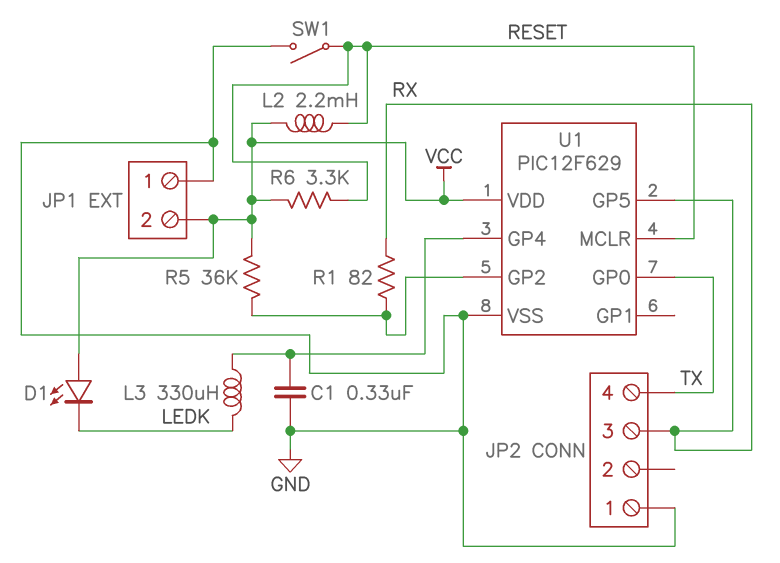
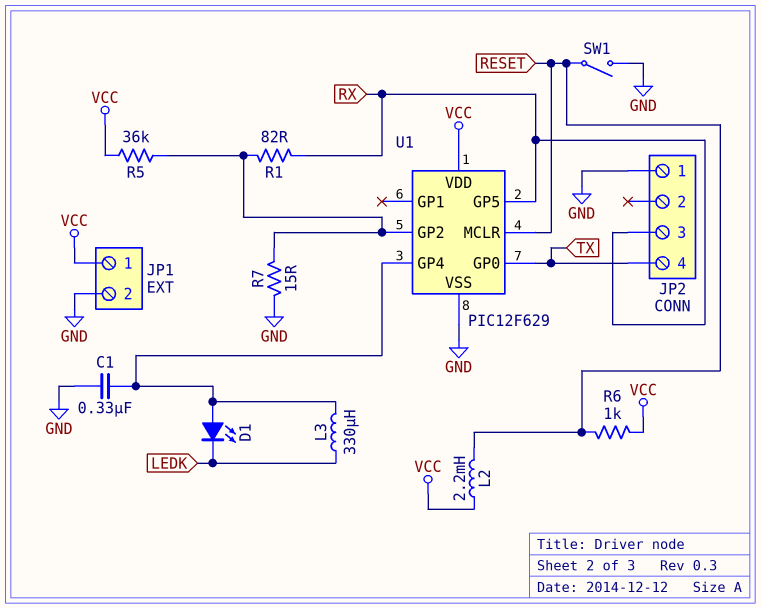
D1: LED (A VCC, K LEDK) -> LED (A U1/GP4, K LEDK)
JP1 pin 1: GND -> VCC
JP1 pin 2: VCC -> GND
R6: 3.3k (RESET, VCC) -> 1k (RESET, VCC)
R7: none -> 15 (GND, U1/GP2)

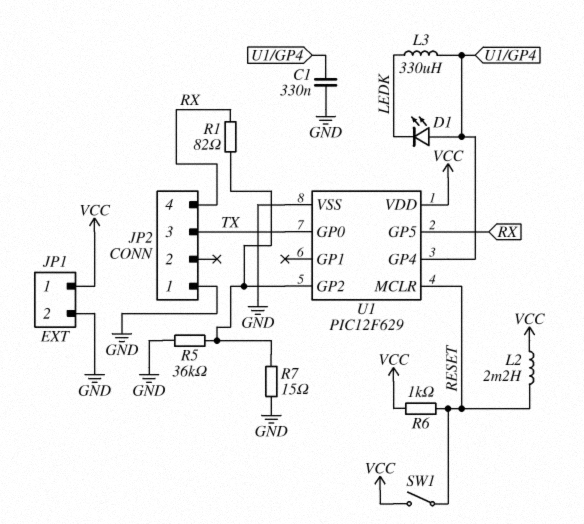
JP2 pin 3: RX -> TX
JP2 pin 4: TX -> RX
R5: 36k (U1/GP2, VCC) -> 36k (GND, U1/GP2)
SW1: switch (GND, RESET) -> switch (RESET, VCC)

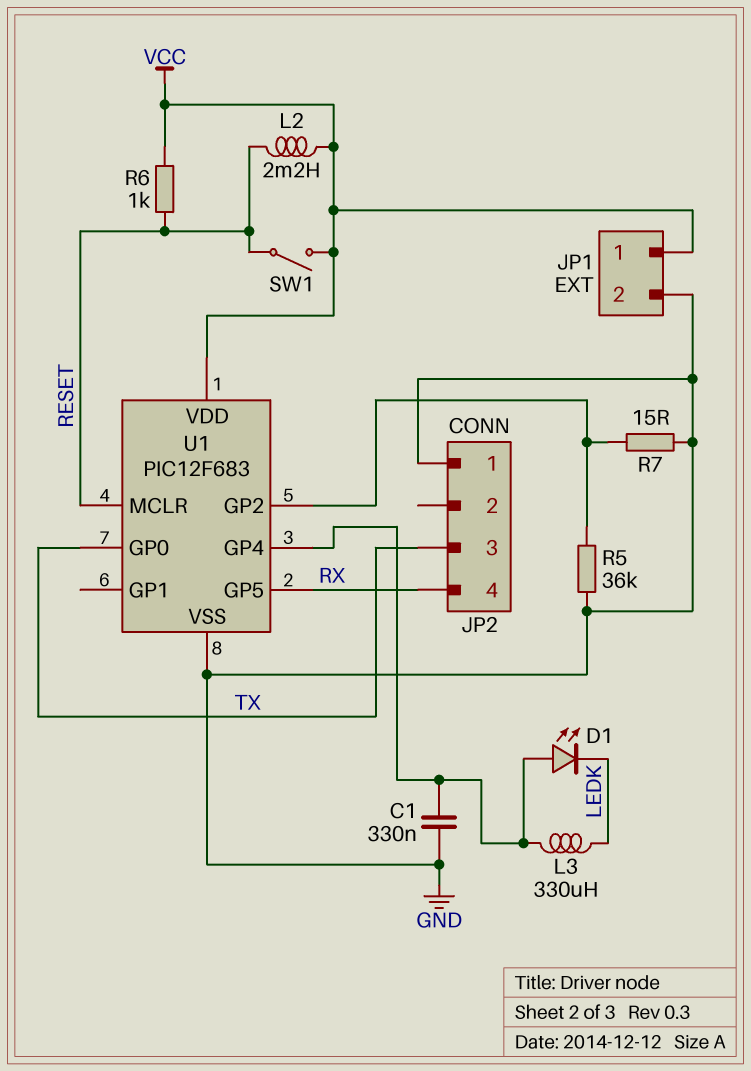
R1: 82 (RX, U1/GP2) -> none
U1: PIC12F629 -> PIC12F683

